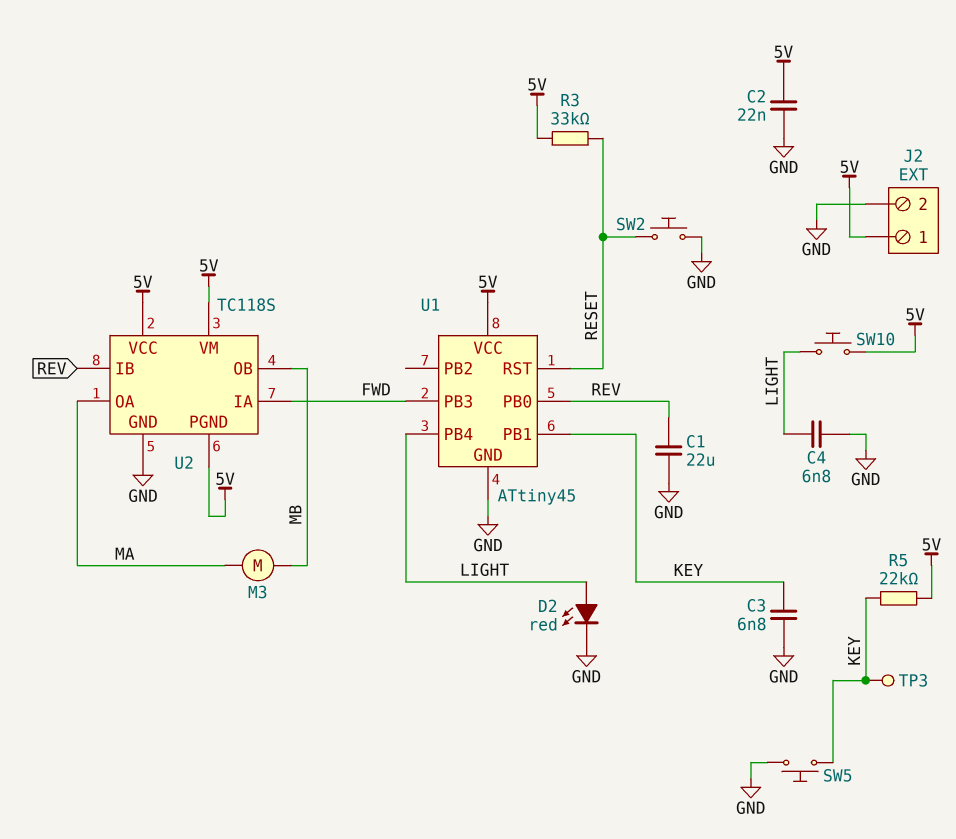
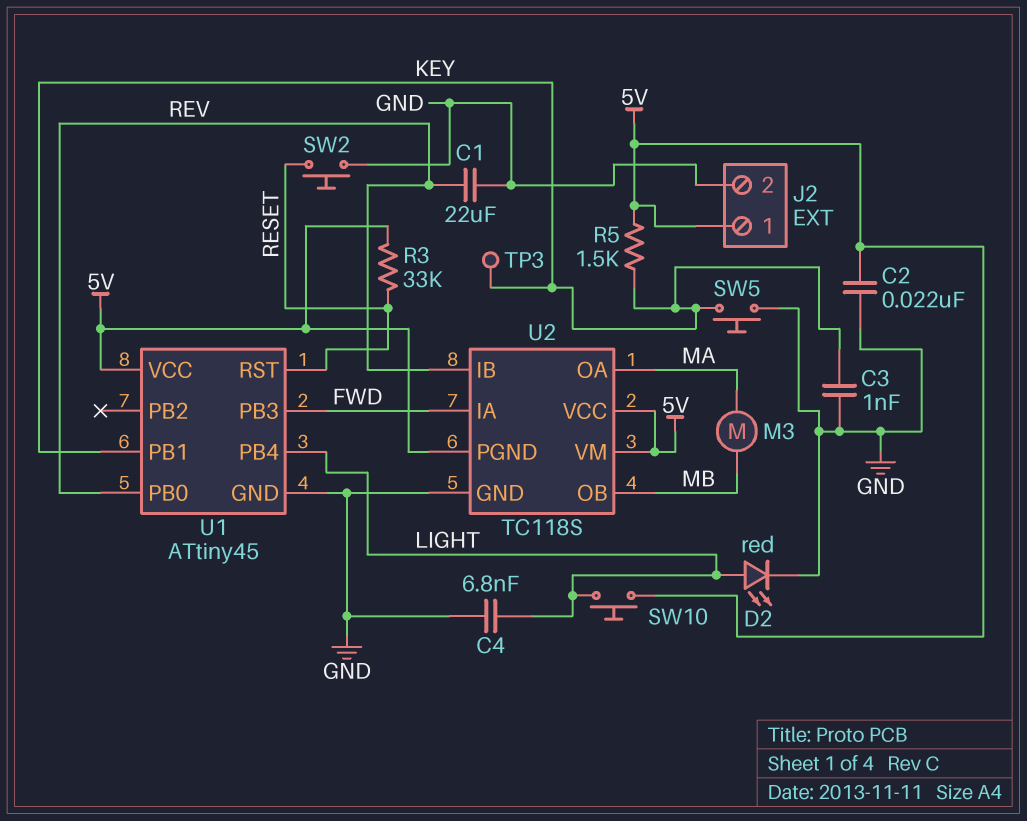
C3: 6.8nF (GND, KEY) -> 1nF (GND, KEY)
R5: 22k (5V, KEY) -> 1.5k (5V, KEY)

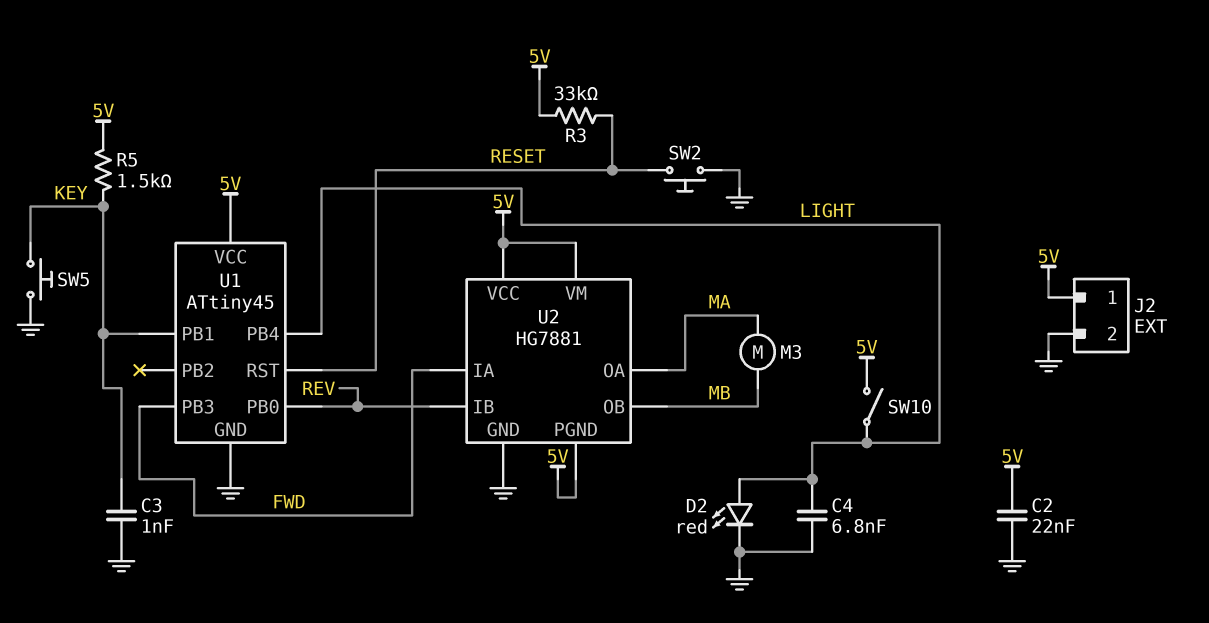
C1: 22uF (GND, REV) -> none
SW10: button (5V, LIGHT) -> switch (5V, LIGHT)
TP3: test point (KEY) -> none
U2: TC118S -> HG7881

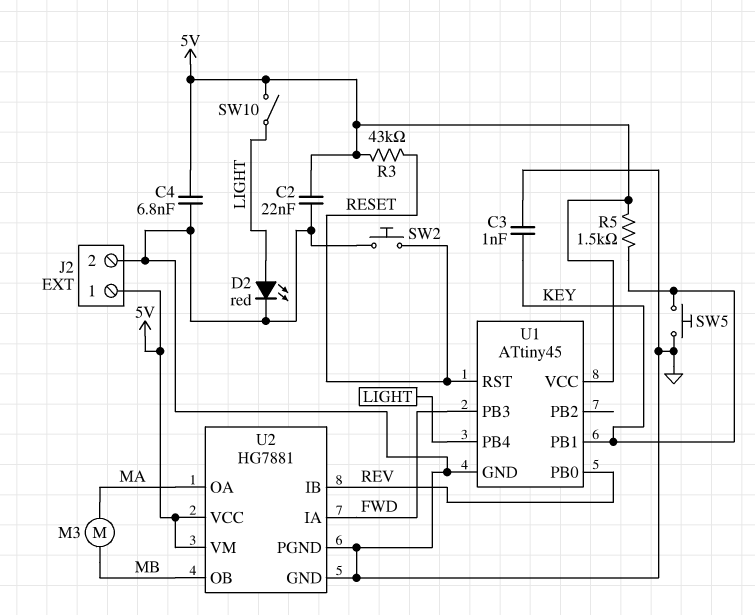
C4: 6.8nF (GND, LIGHT) -> 6.8nF (5V, GND)
R3: 33k (5V, RESET) -> 43k (5V, RESET)
U2 pin PGND: 5V -> GND

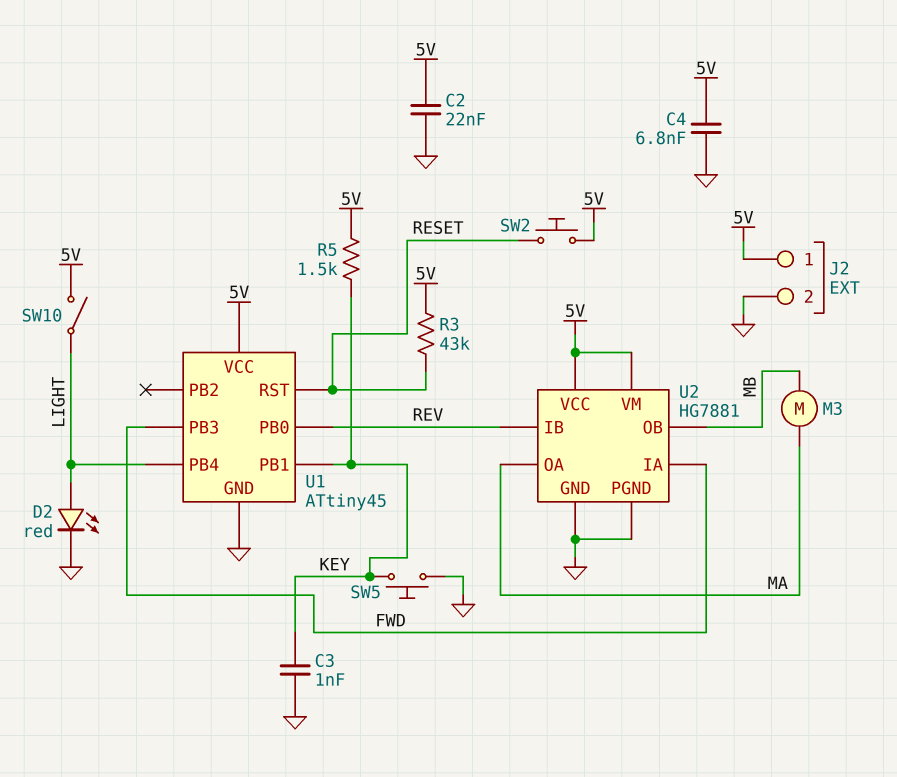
SW2: button (GND, RESET) -> button (5V, RESET)

